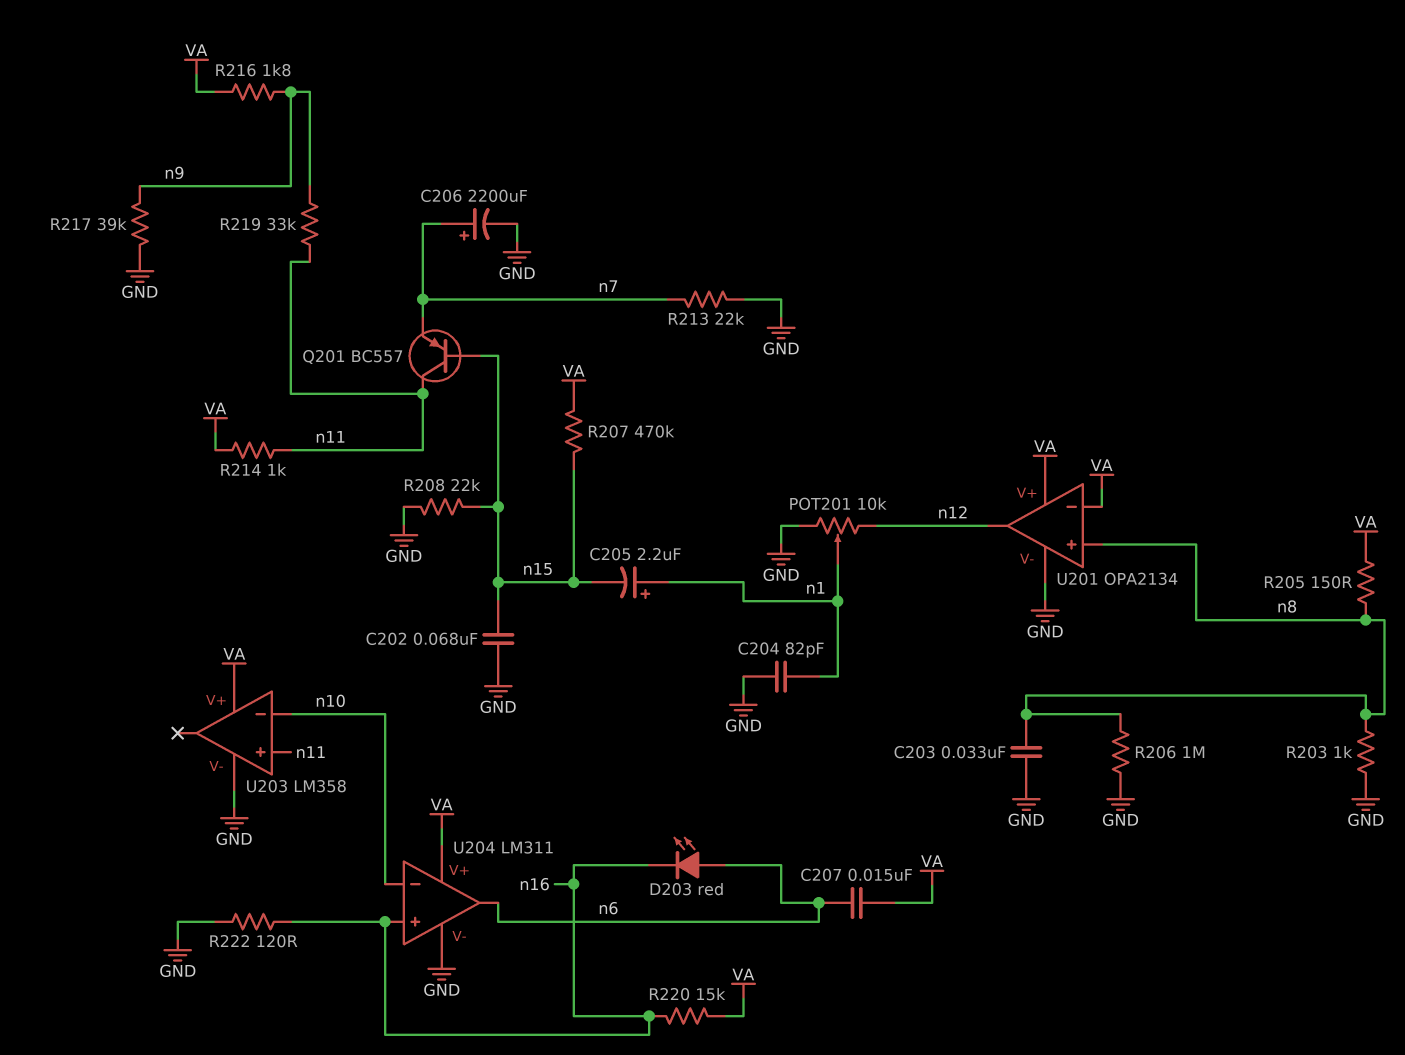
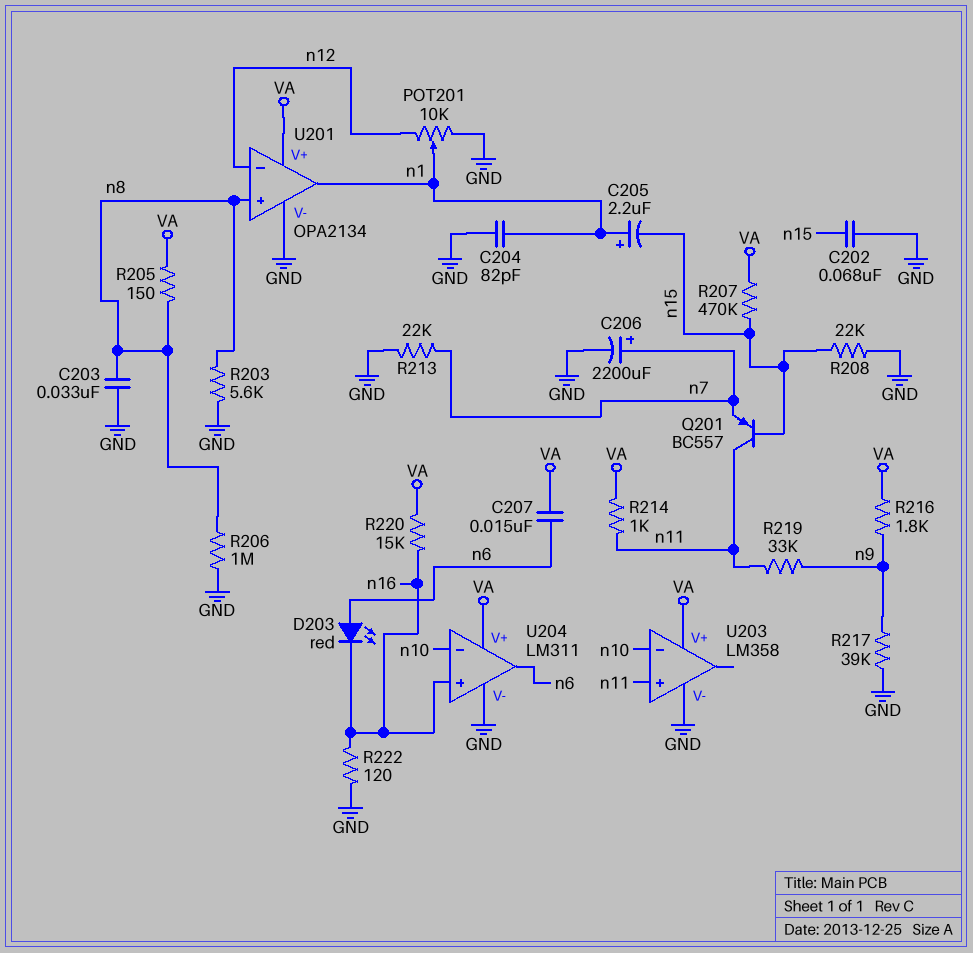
R203: 1k (GND, n8) -> 5.6k (GND, n8)
U201 pin in-: VA -> n12
U201 pin out: n12 -> n1

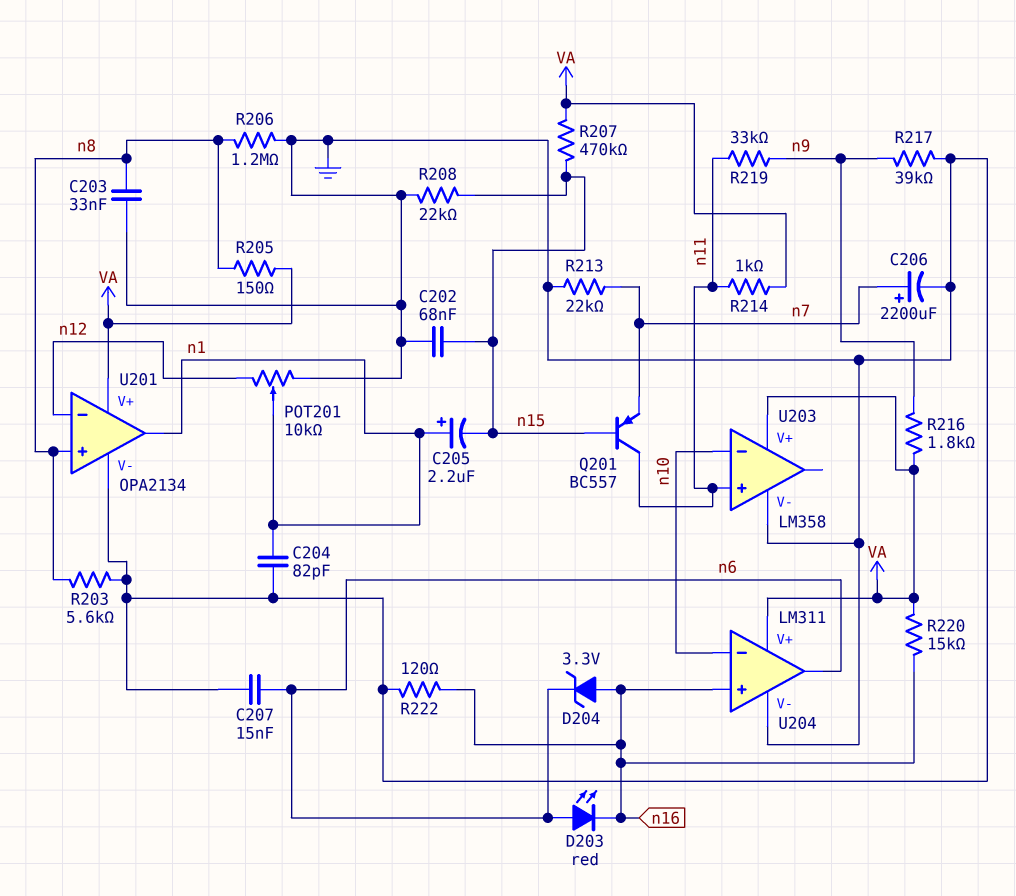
C207: 15nF (VA, n6) -> 15nF (GND, n6)
D204: none -> zener 3.3V (A n16, K n6)
R206: 1M (GND, n8) -> 1.2M (GND, n8)

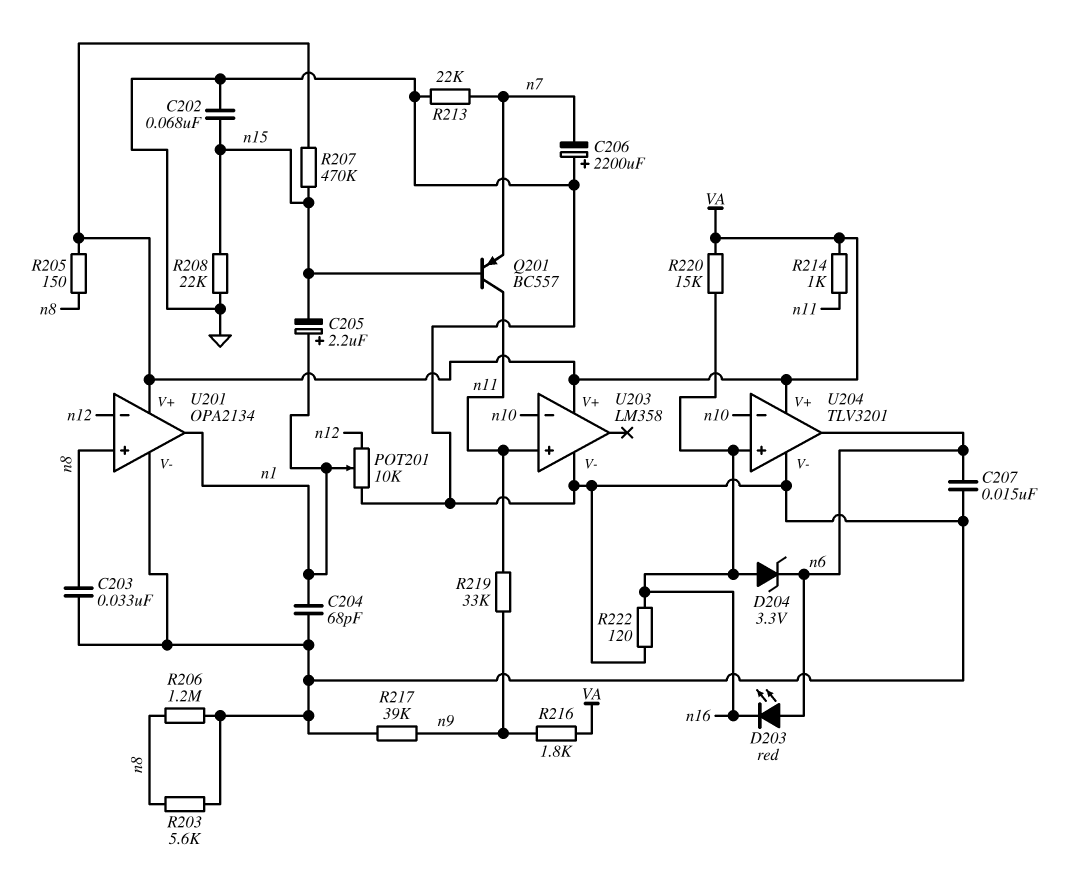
C204: 82pF (GND, n1) -> 68pF (GND, n1)
C206: 2200uF (plus n7, minus GND) -> 2200uF (plus GND, minus n7)
U204: LM311 -> TLV3201

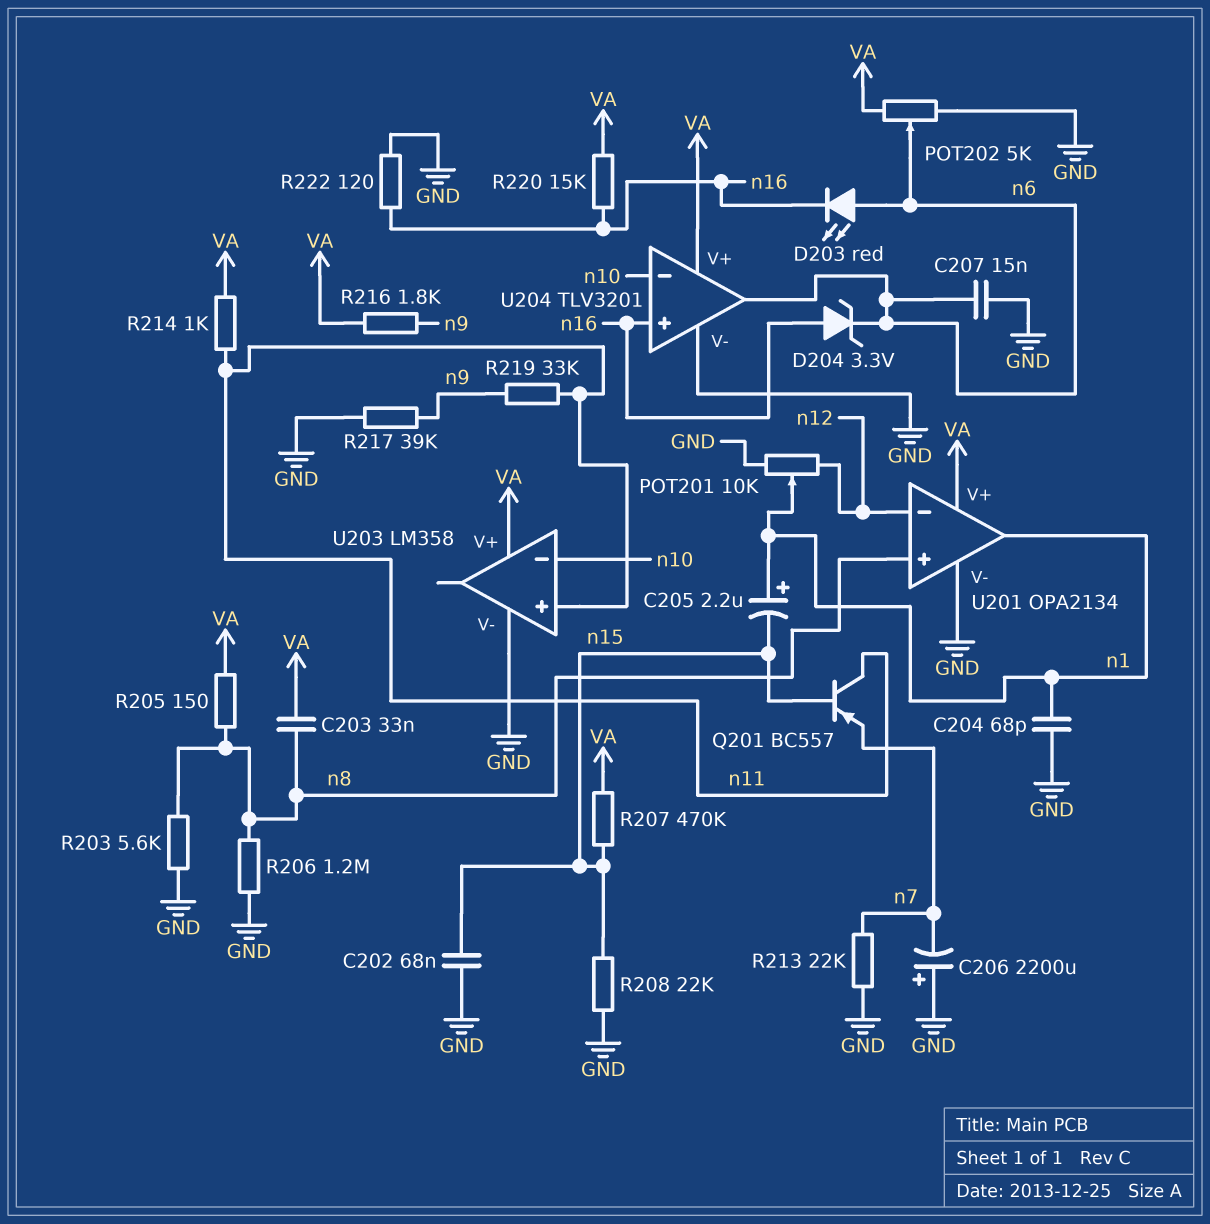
C203: 33nF (GND, n8) -> 33nF (VA, n8)
POT202: none -> 5k (GND, VA, wiper n6)

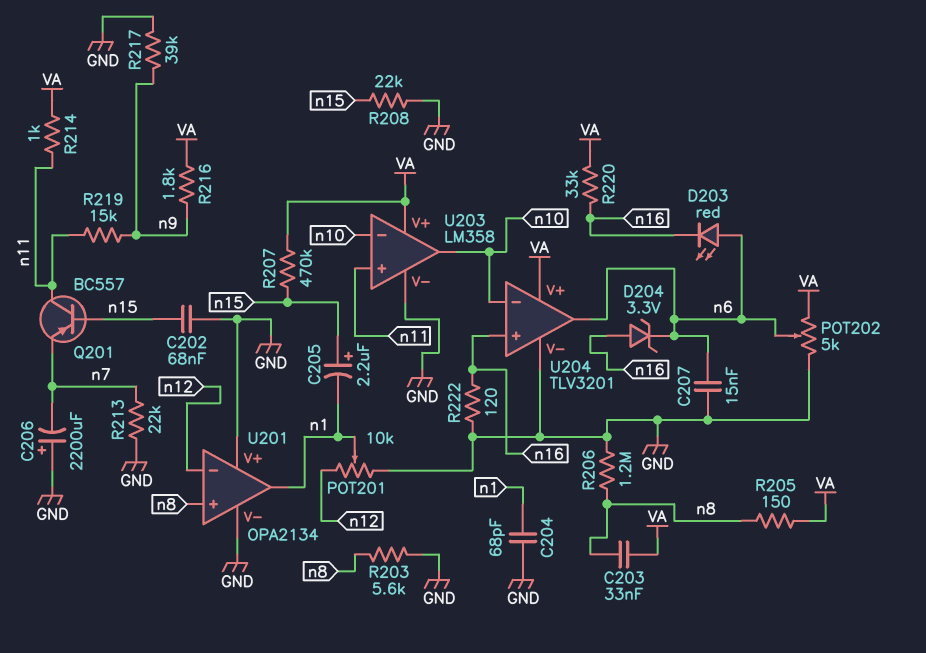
C205: 2.2uF (plus n1, minus n15) -> 2.2uF (plus n15, minus n1)
R219: 33k (n9, n11) -> 15k (n9, n11)
R220: 15k (VA, n16) -> 33k (VA, n16)
U201 pin V+: VA -> GND
U203 pin out: none -> n10

